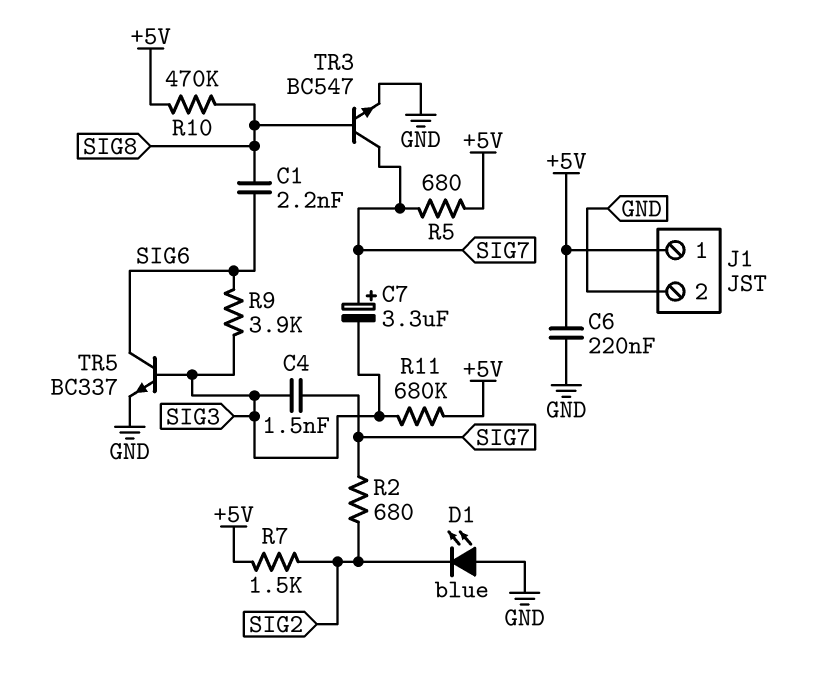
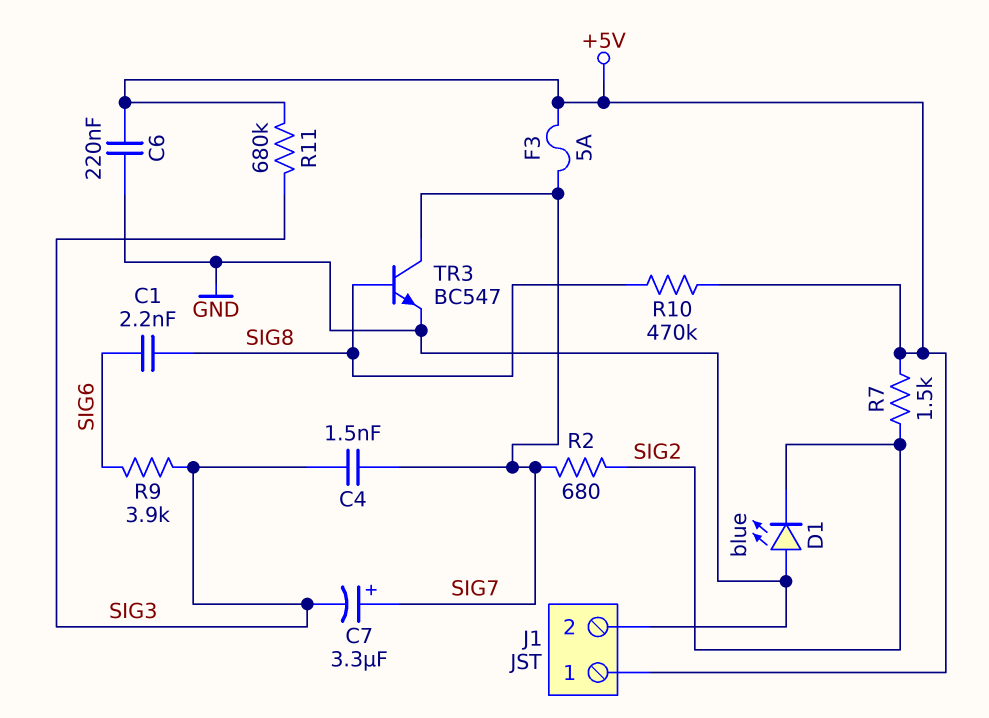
F3: none -> 5A (+5V, SIG7)
R5: 680 (+5V, SIG7) -> none
TR5: NPN BC337 (B SIG3, C SIG6, E GND) -> none

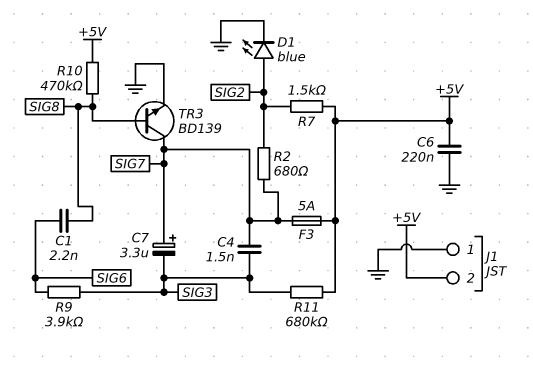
D1: LED blue (A GND, K SIG2) -> LED blue (A SIG2, K GND)
J1 pin 1: +5V -> GND
J1 pin 2: GND -> +5V
TR3: NPN BC547 (B SIG8, C SIG7, E GND) -> NPN BD139 (B SIG8, C SIG7, E GND)

